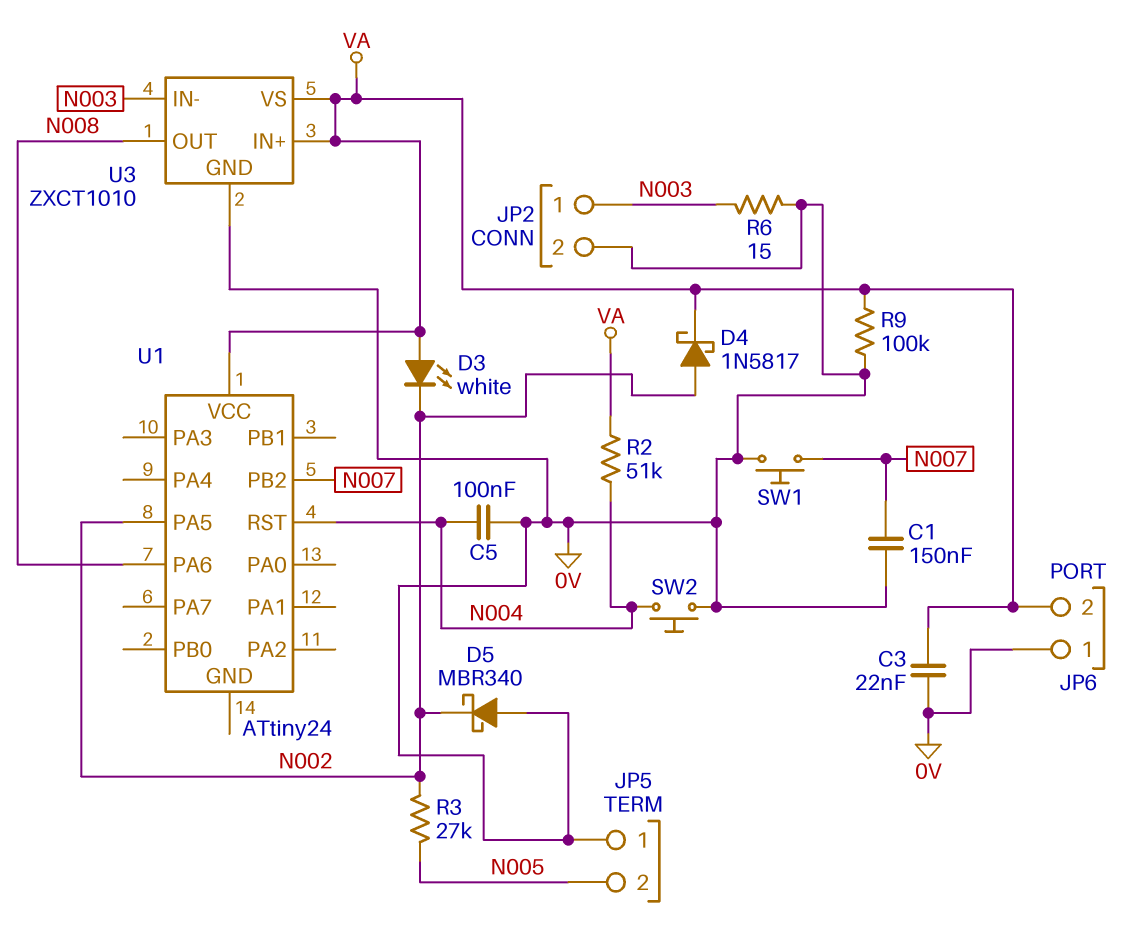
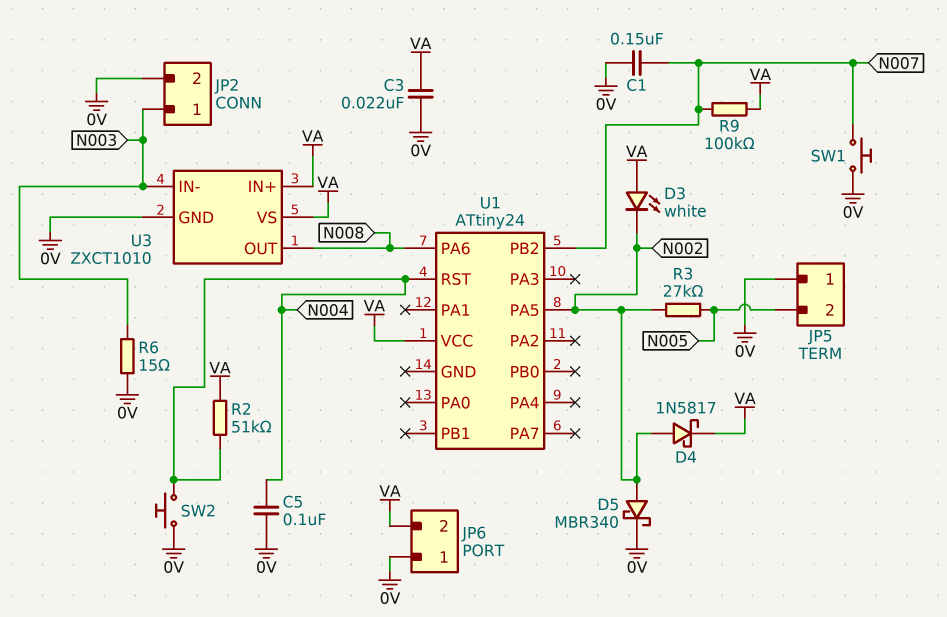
D5: schottky MBR340 (A 0V, K N002) -> schottky MBR340 (A N002, K 0V)
R9: 100k (0V, VA) -> 100k (N007, VA)

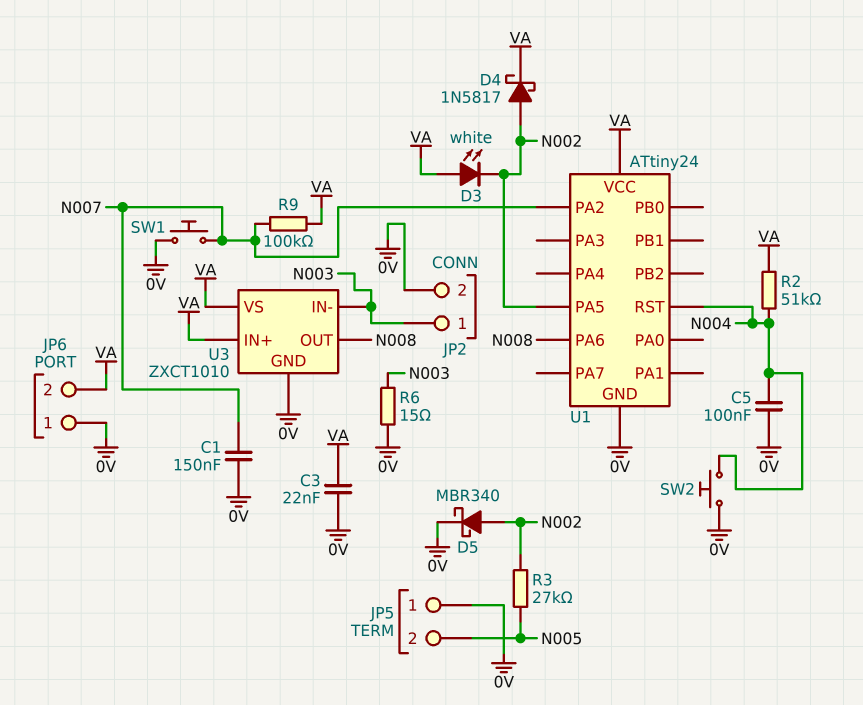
U1 pin GND: none -> 0V
U1 pin PA2: none -> N007
U1 pin PB2: N007 -> none

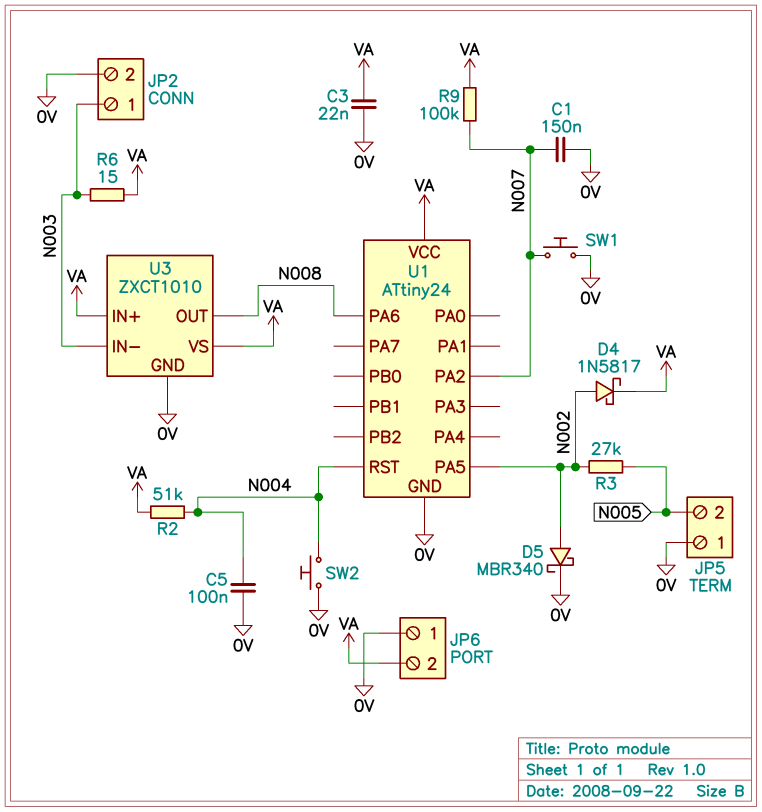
D3: LED white (A VA, K N002) -> none
R6: 15 (0V, N003) -> 15 (N003, VA)

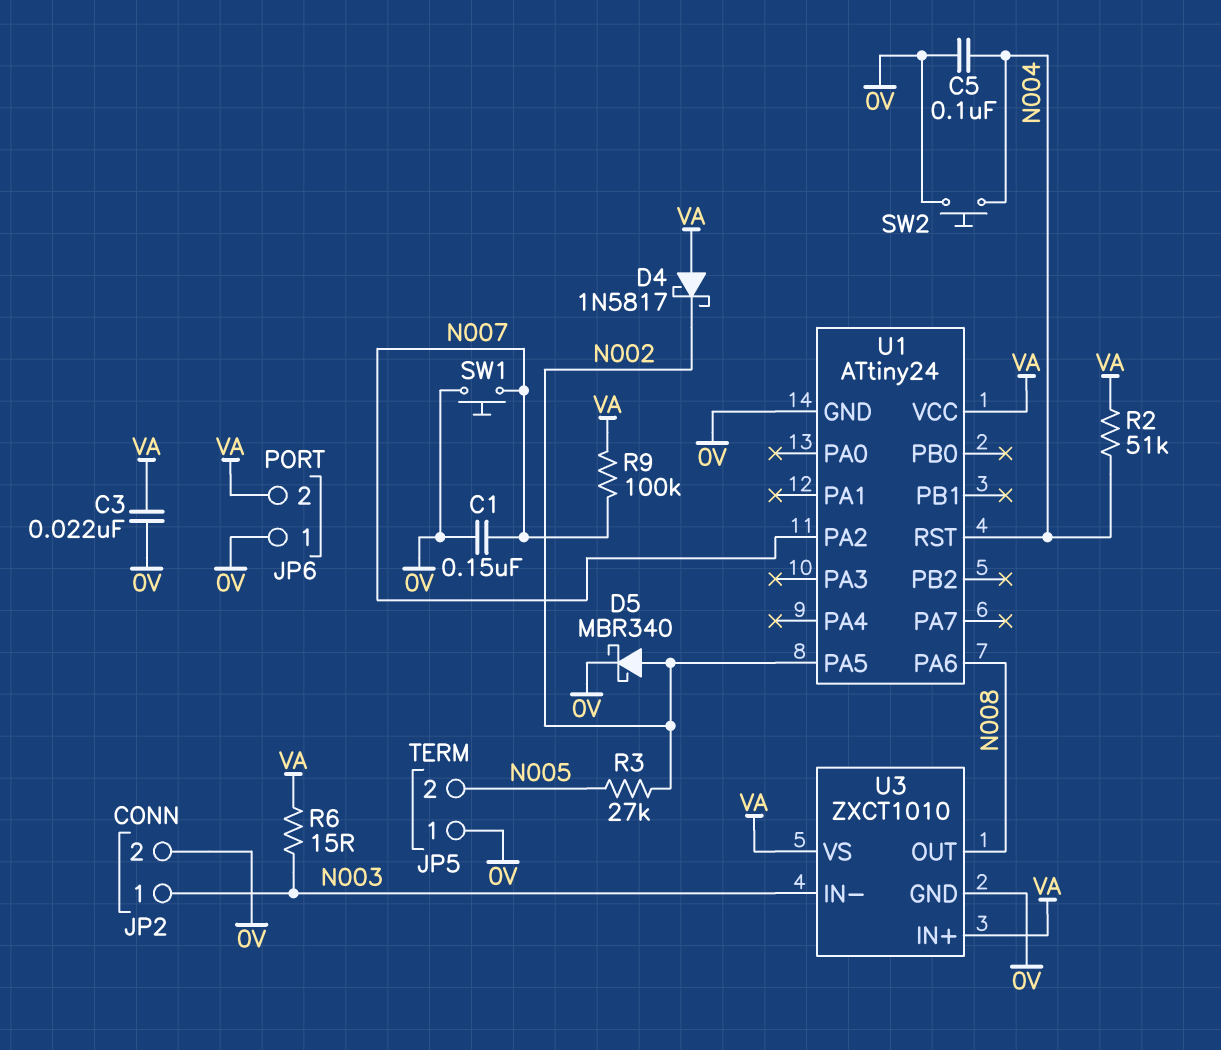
D4: schottky 1N5817 (A N002, K VA) -> schottky 1N5817 (A VA, K N002)

